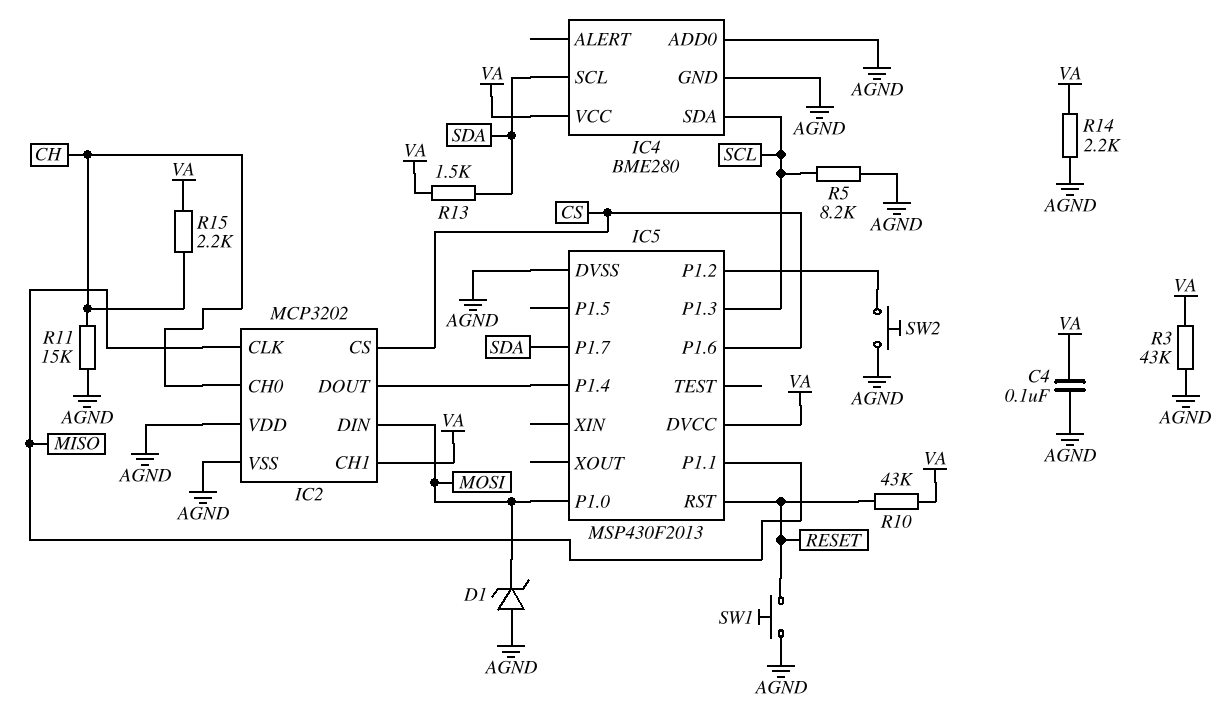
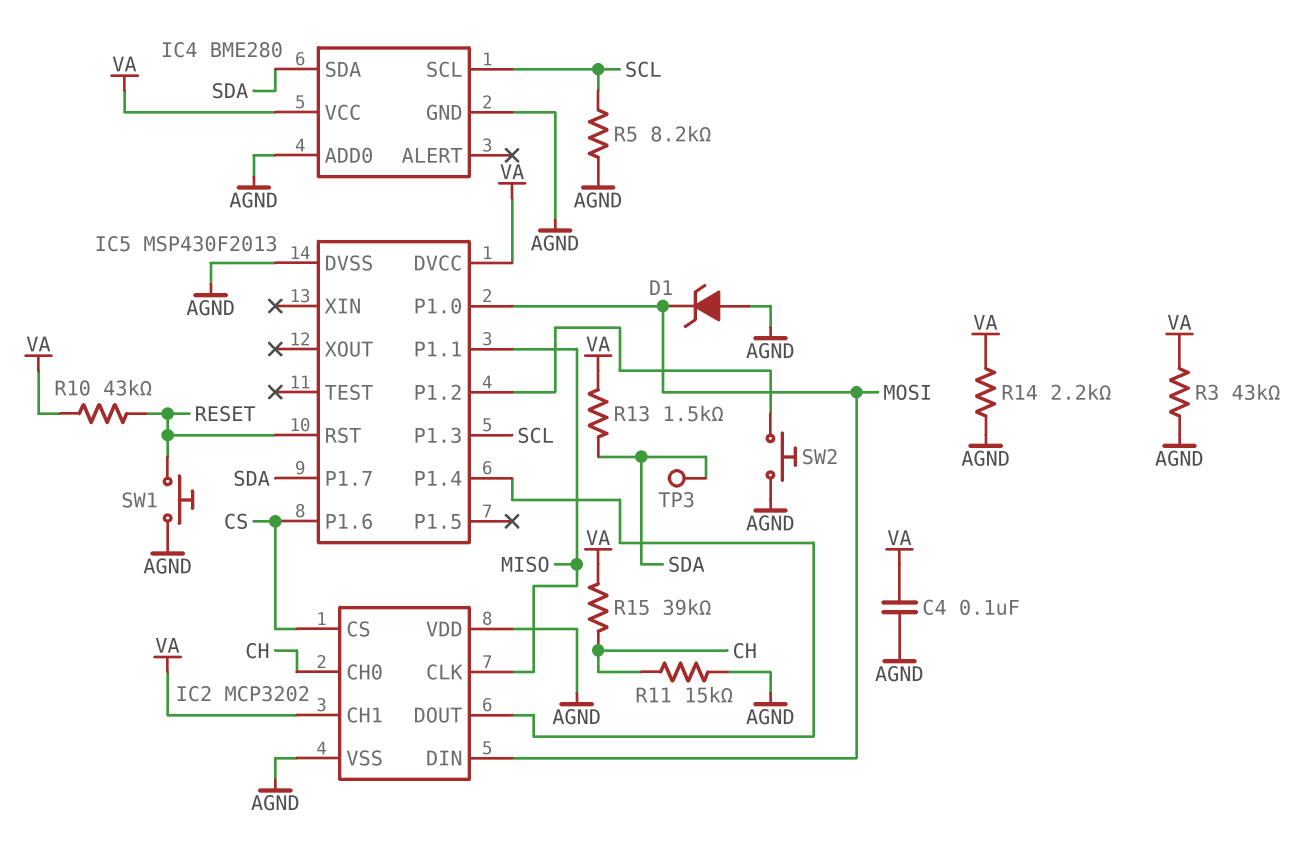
IC4 pin SCL: SDA -> SCL
IC4 pin SDA: SCL -> SDA
R15: 2.2k (CH, VA) -> 39k (CH, VA)
TP3: none -> test point (SDA)

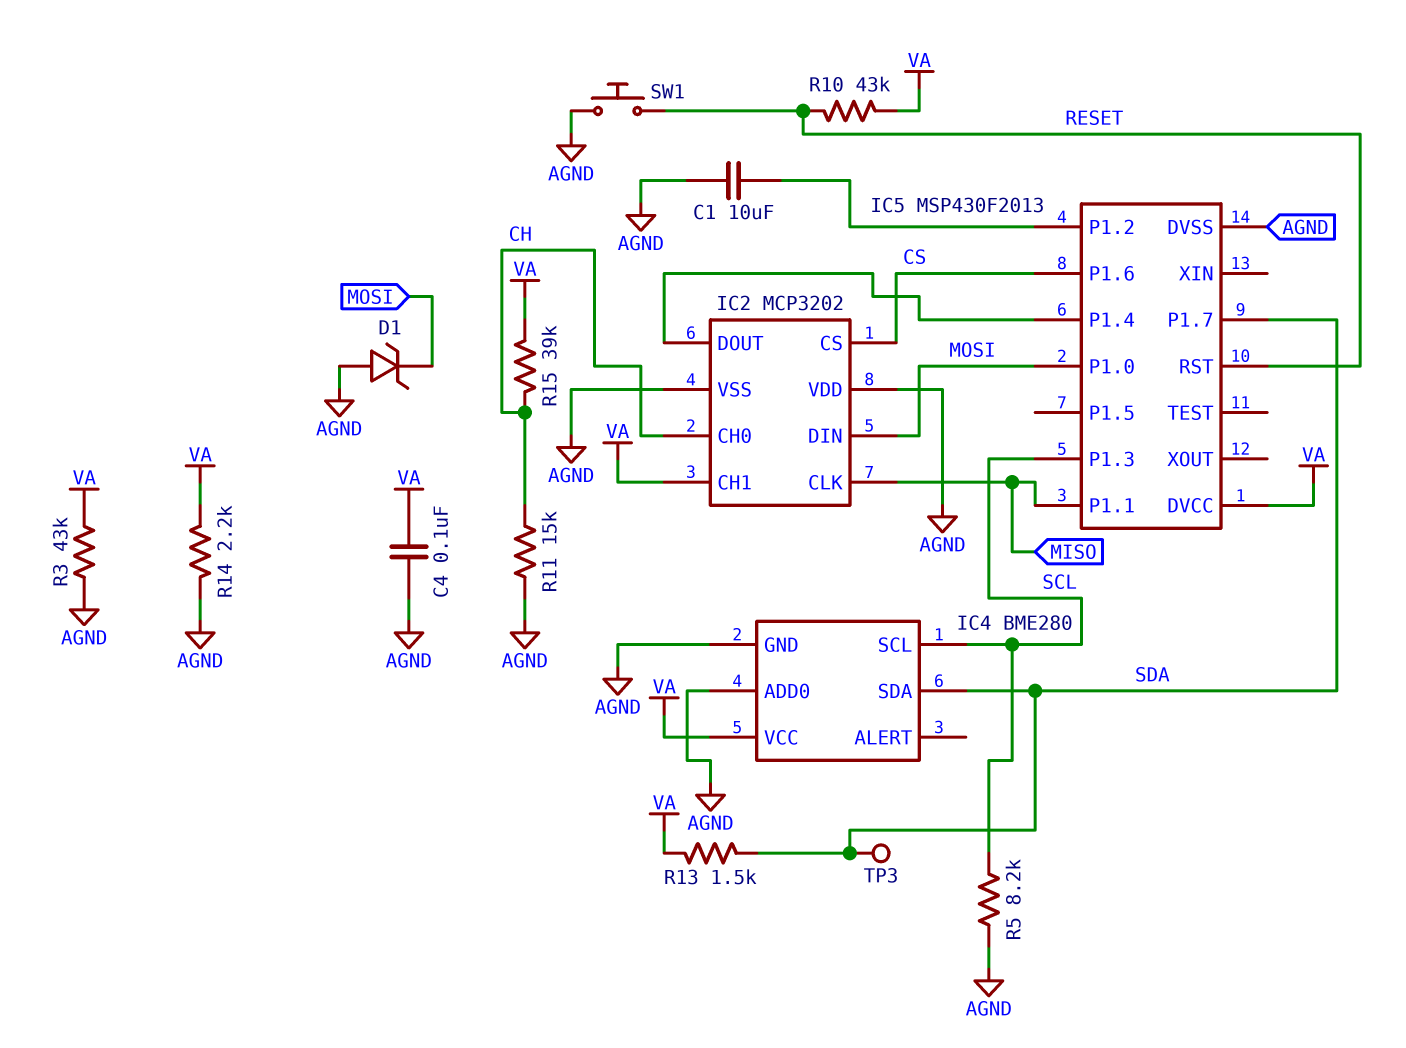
C1: none -> 10uF (AGND, IC5/P1.2)
SW2: button (AGND, IC5/P1.2) -> none

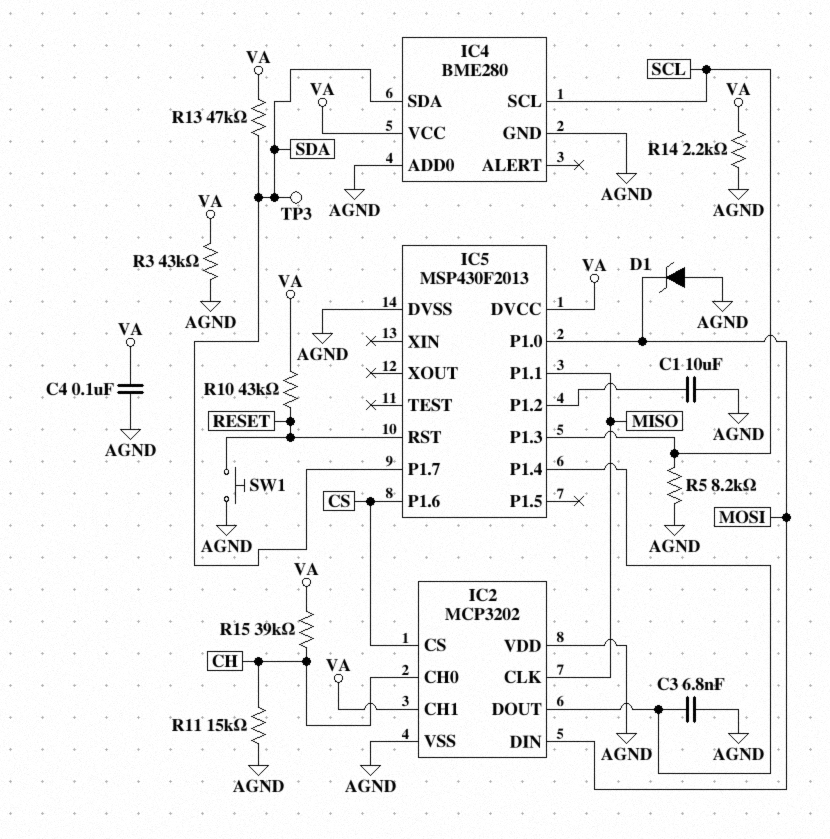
C3: none -> 6.8nF (AGND, IC2/DOUT)
R13: 1.5k (SDA, VA) -> 47k (SDA, VA)

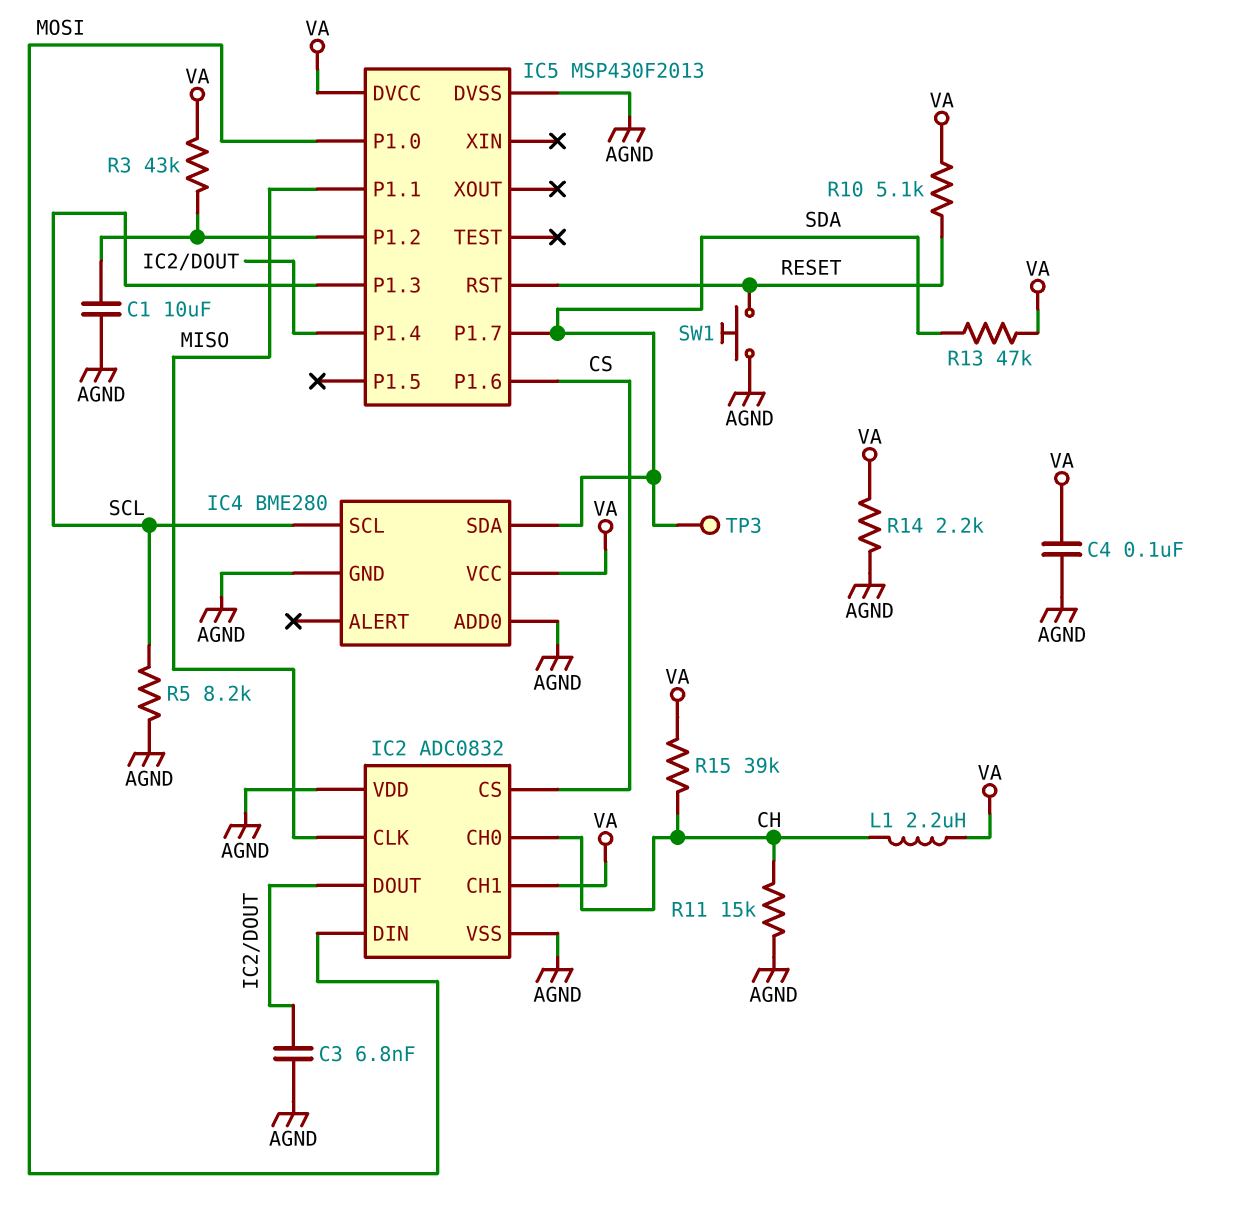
D1: zener (A AGND, K MOSI) -> none
IC2: MCP3202 -> ADC0832
L1: none -> 2.2uH (CH, VA)
R3: 43k (AGND, VA) -> 43k (IC5/P1.2, VA)
R10: 43k (RESET, VA) -> 5.1k (RESET, VA)

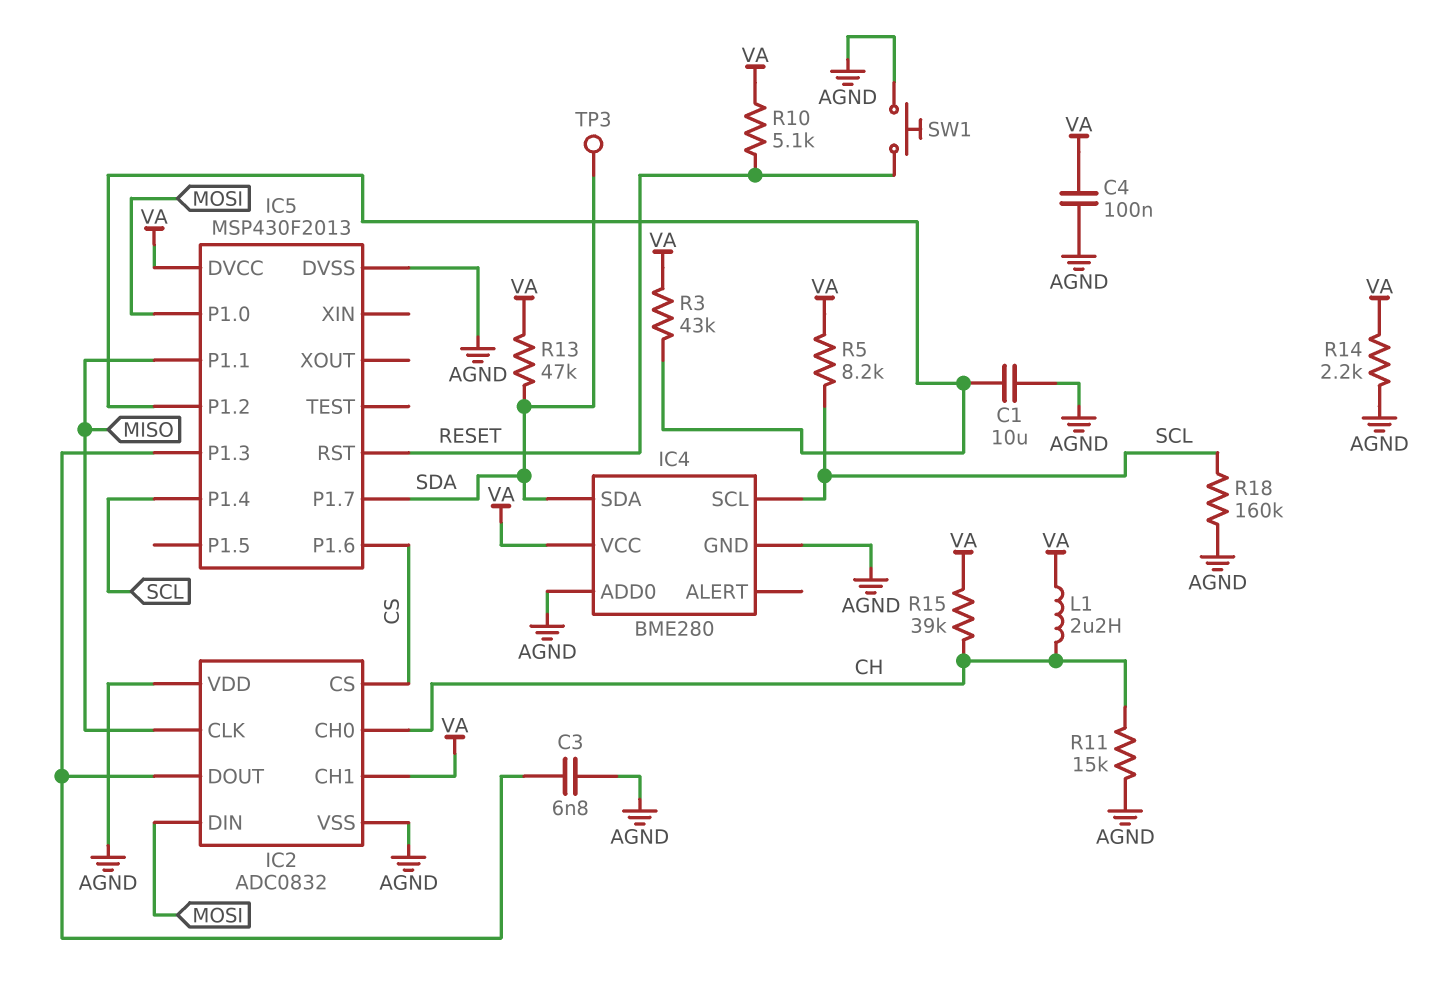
IC5 pin P1.3: SCL -> IC2/DOUT
IC5 pin P1.4: IC2/DOUT -> SCL
R5: 8.2k (AGND, SCL) -> 8.2k (SCL, VA)
R18: none -> 160k (AGND, SCL)

